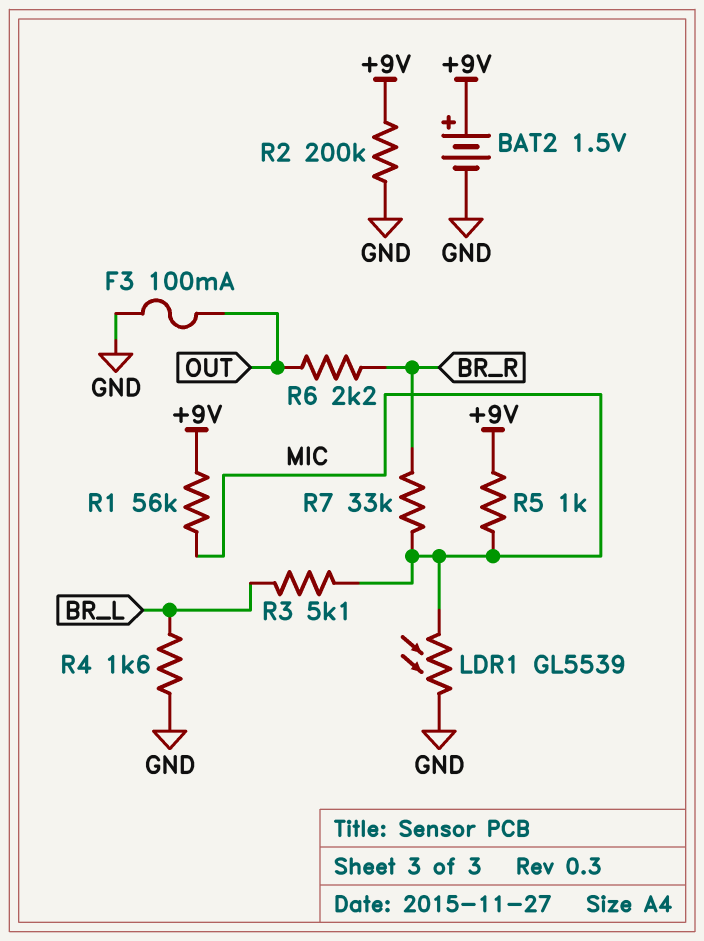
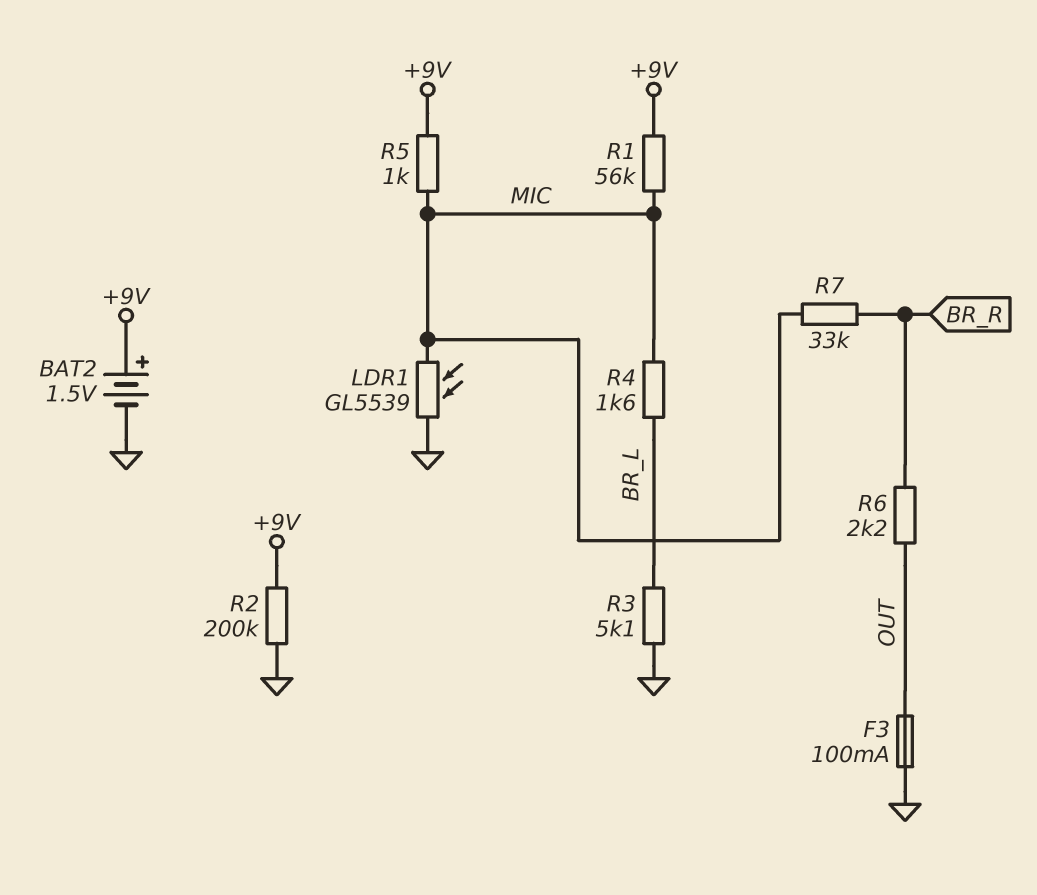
R3: 5.1k (BR_L, MIC) -> 5.1k (BR_L, GND)
R4: 1.6k (BR_L, GND) -> 1.6k (BR_L, MIC)

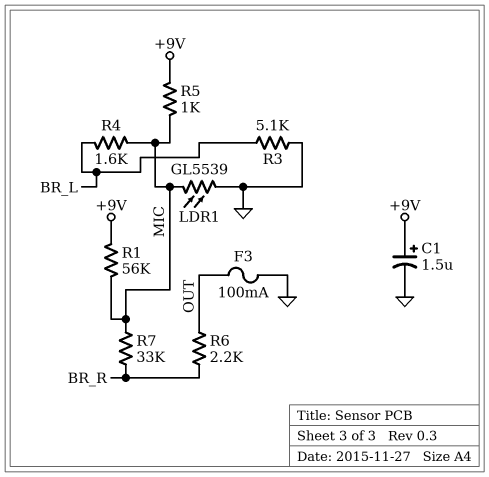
BAT2: 1.5V (plus +9V, minus GND) -> none
C1: none -> 1.5uF (plus +9V, minus GND)
R2: 200k (+9V, GND) -> none

